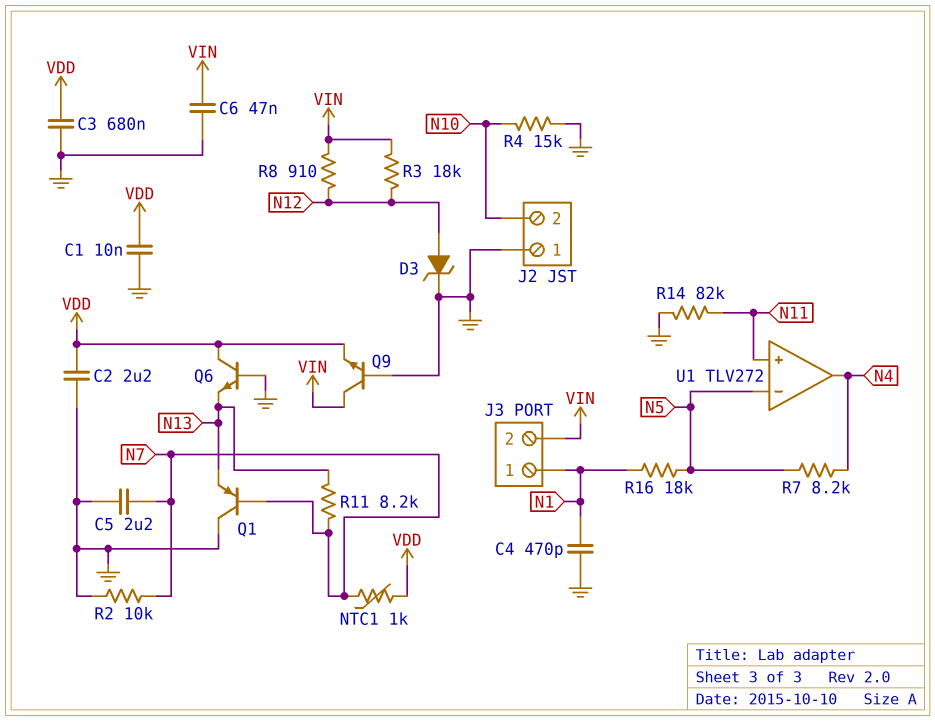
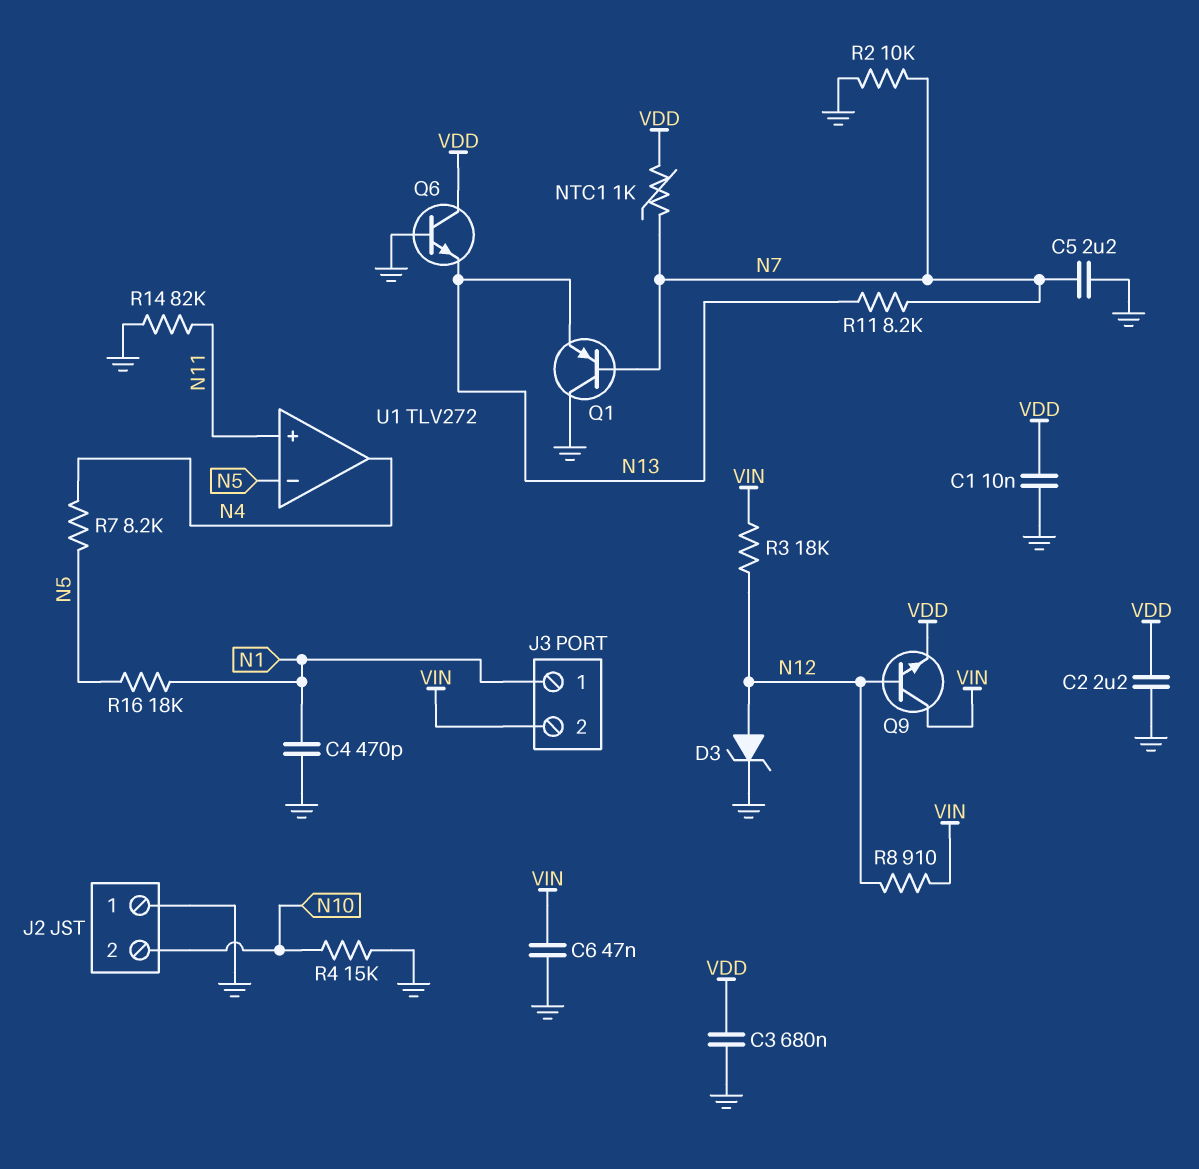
Q9: NPN (B GND, C VIN, E VDD) -> NPN (B N12, C VIN, E VDD)

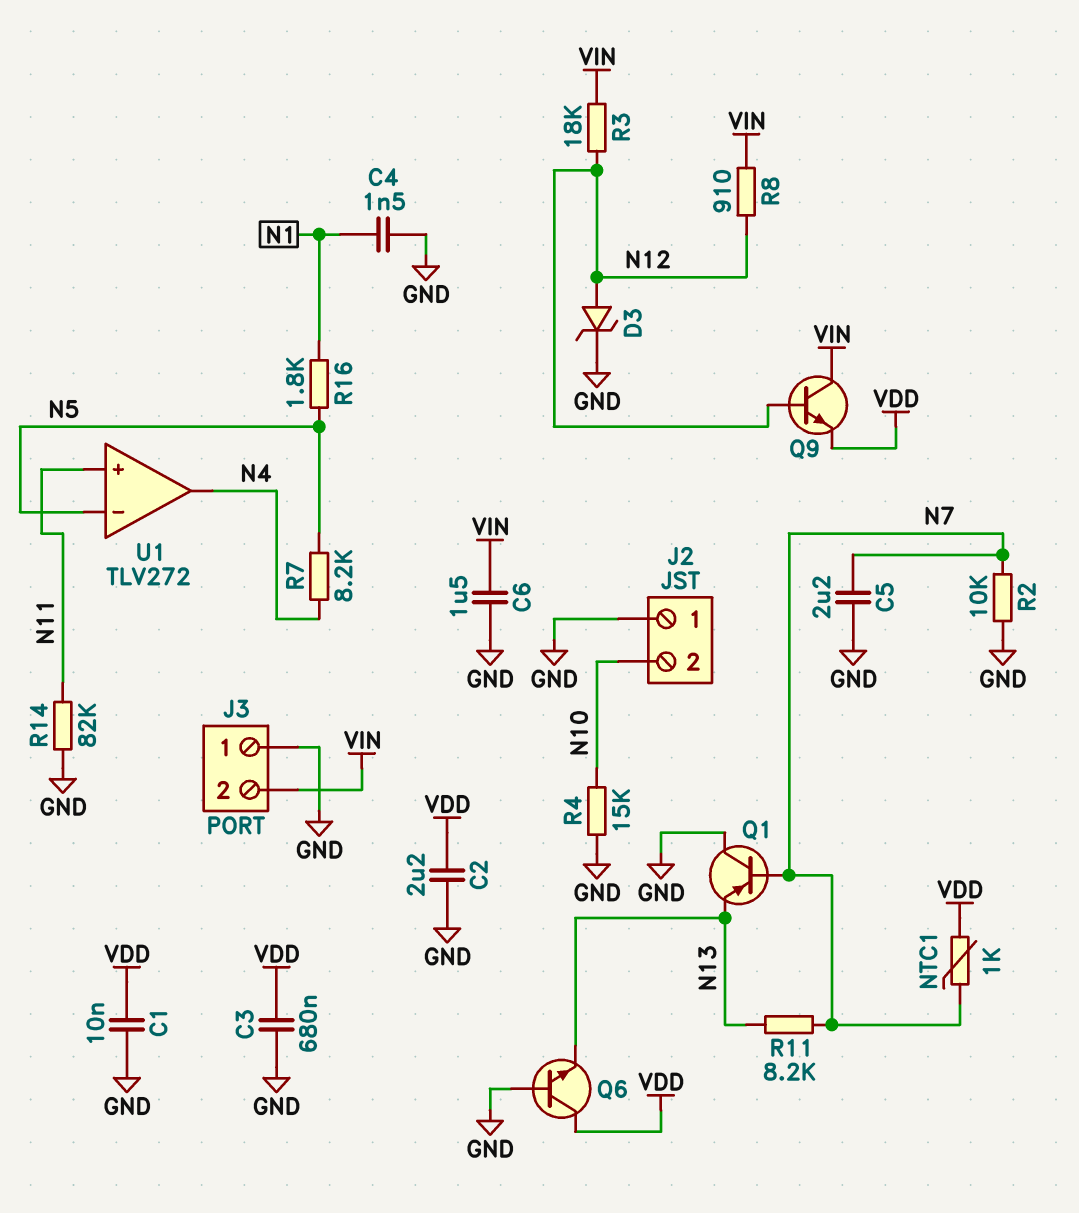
C4: 470pF (GND, N1) -> 1.5nF (GND, N1)
C6: 47nF (GND, VIN) -> 1.5uF (GND, VIN)
J3 pin 1: N1 -> GND
R16: 18k (N1, N5) -> 1.8k (N1, N5)

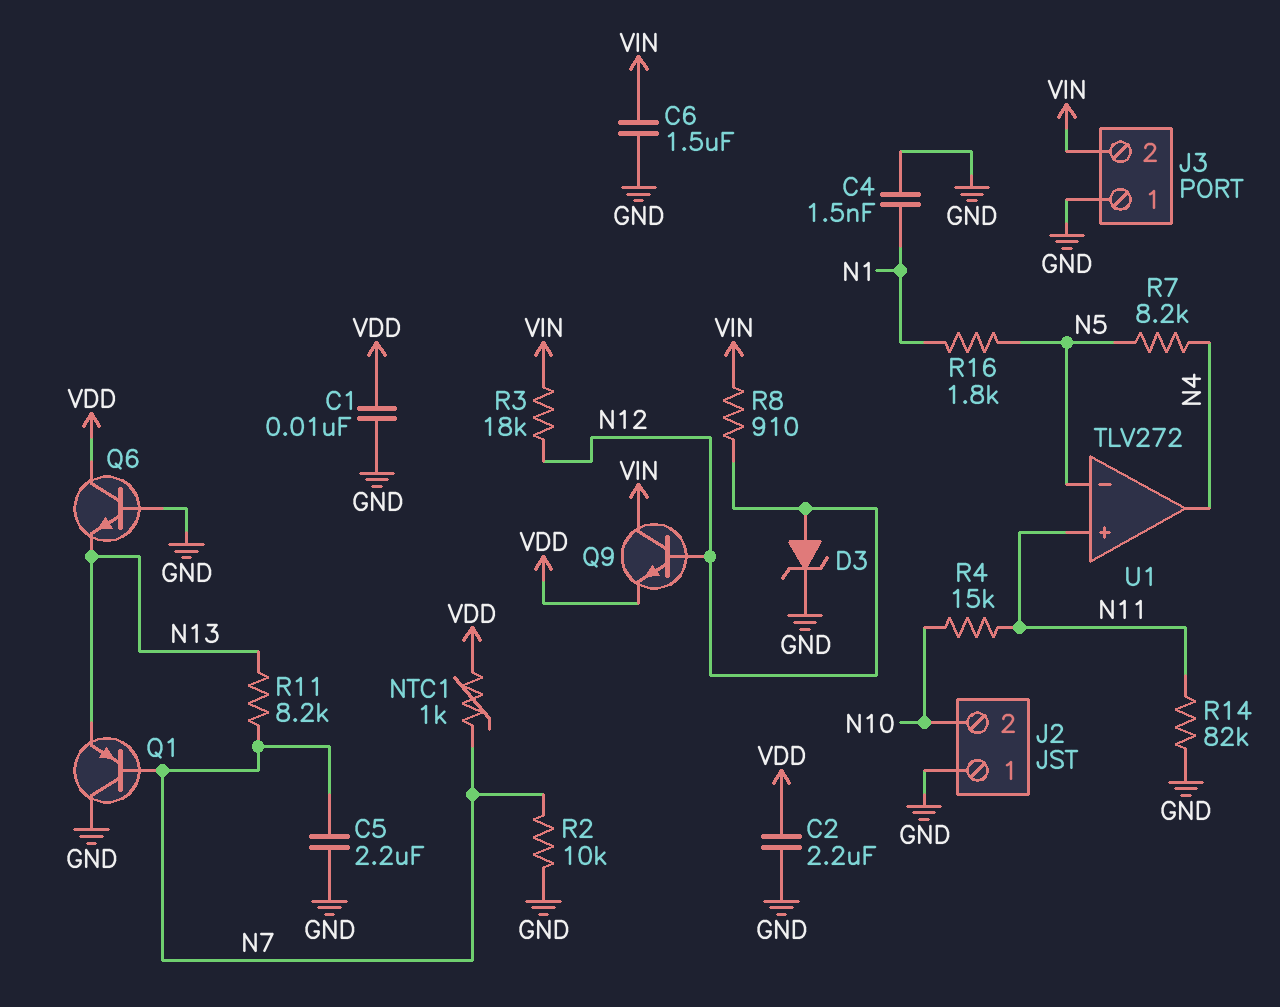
C3: 680nF (GND, VDD) -> none
R4: 15k (GND, N10) -> 15k (N10, N11)

